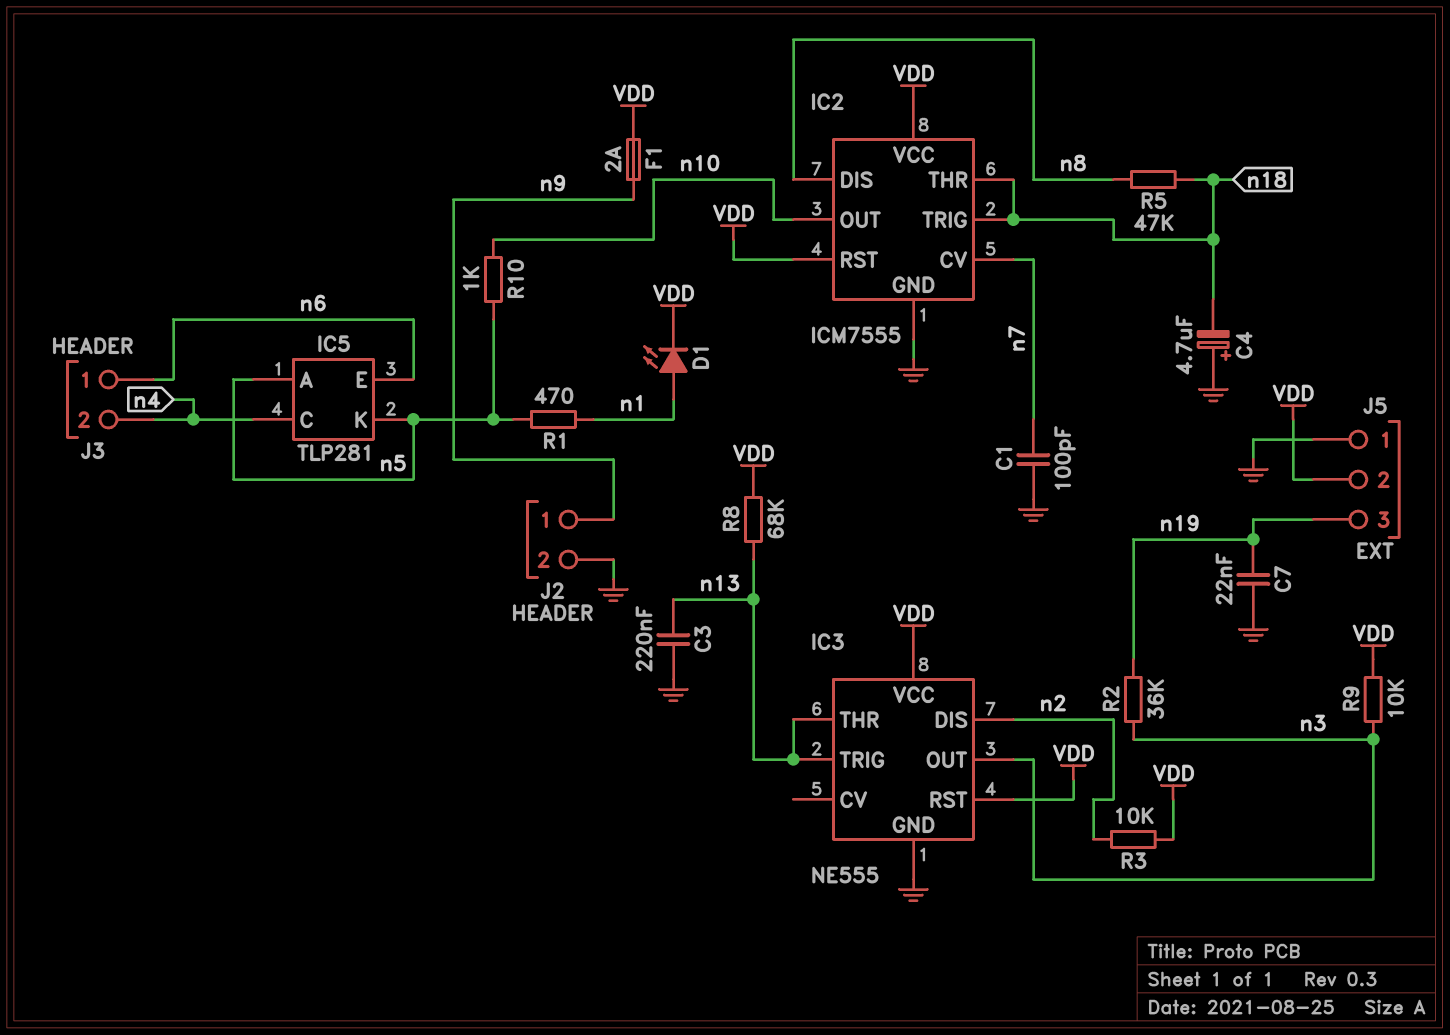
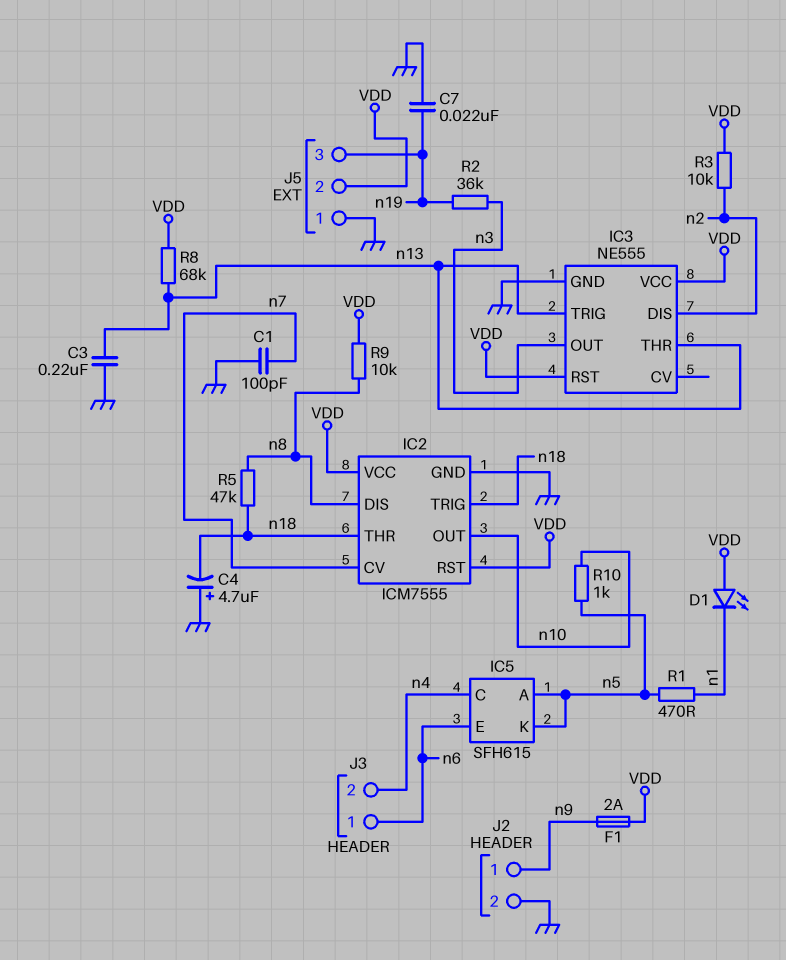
D1: LED (A n1, K VDD) -> LED (A VDD, K n1)
IC5: TLP281 -> SFH615
R9: 10k (VDD, n3) -> 10k (VDD, n8)

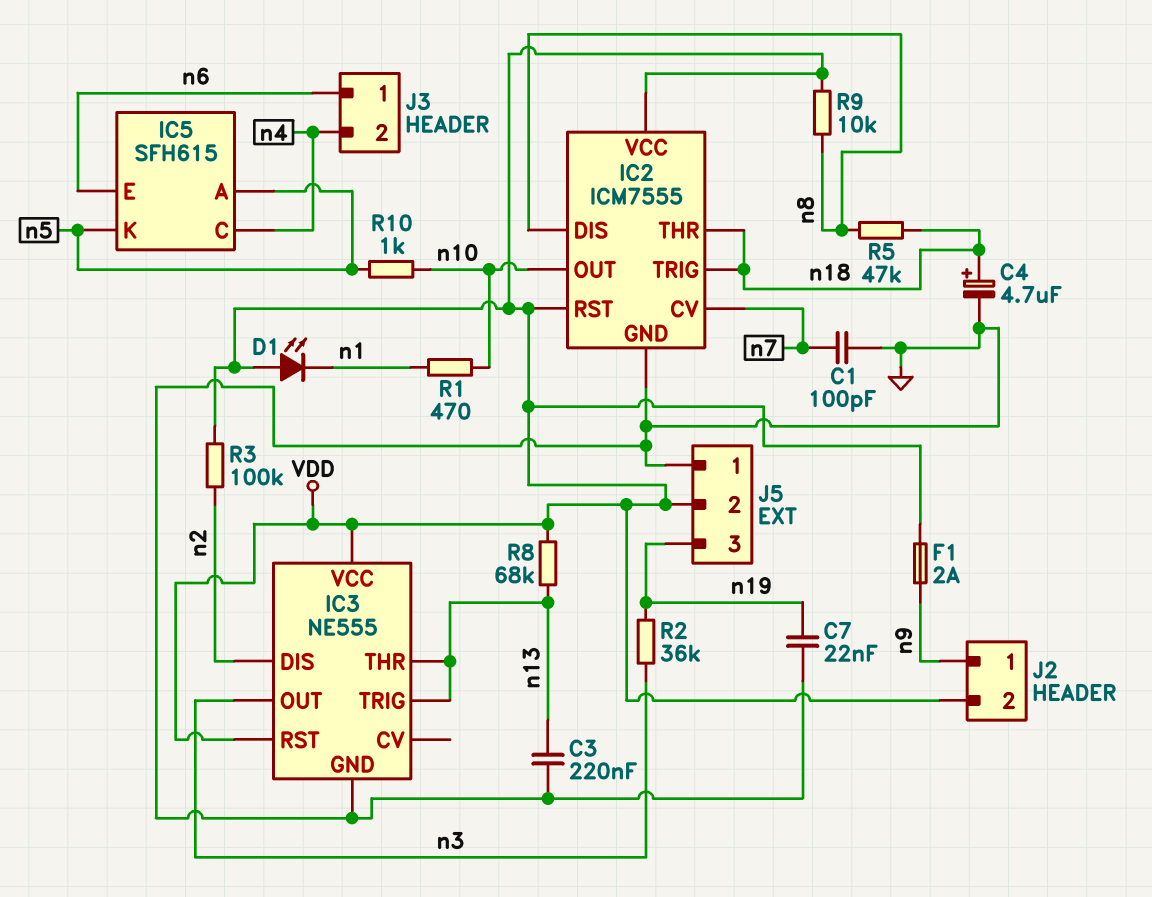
C4: 4.7uF (plus GND, minus n18) -> 4.7uF (plus n18, minus GND)
J2 pin 2: GND -> VDD
R1: 470 (n1, n5) -> 470 (n1, n10)
R3: 10k (VDD, n2) -> 100k (VDD, n2)

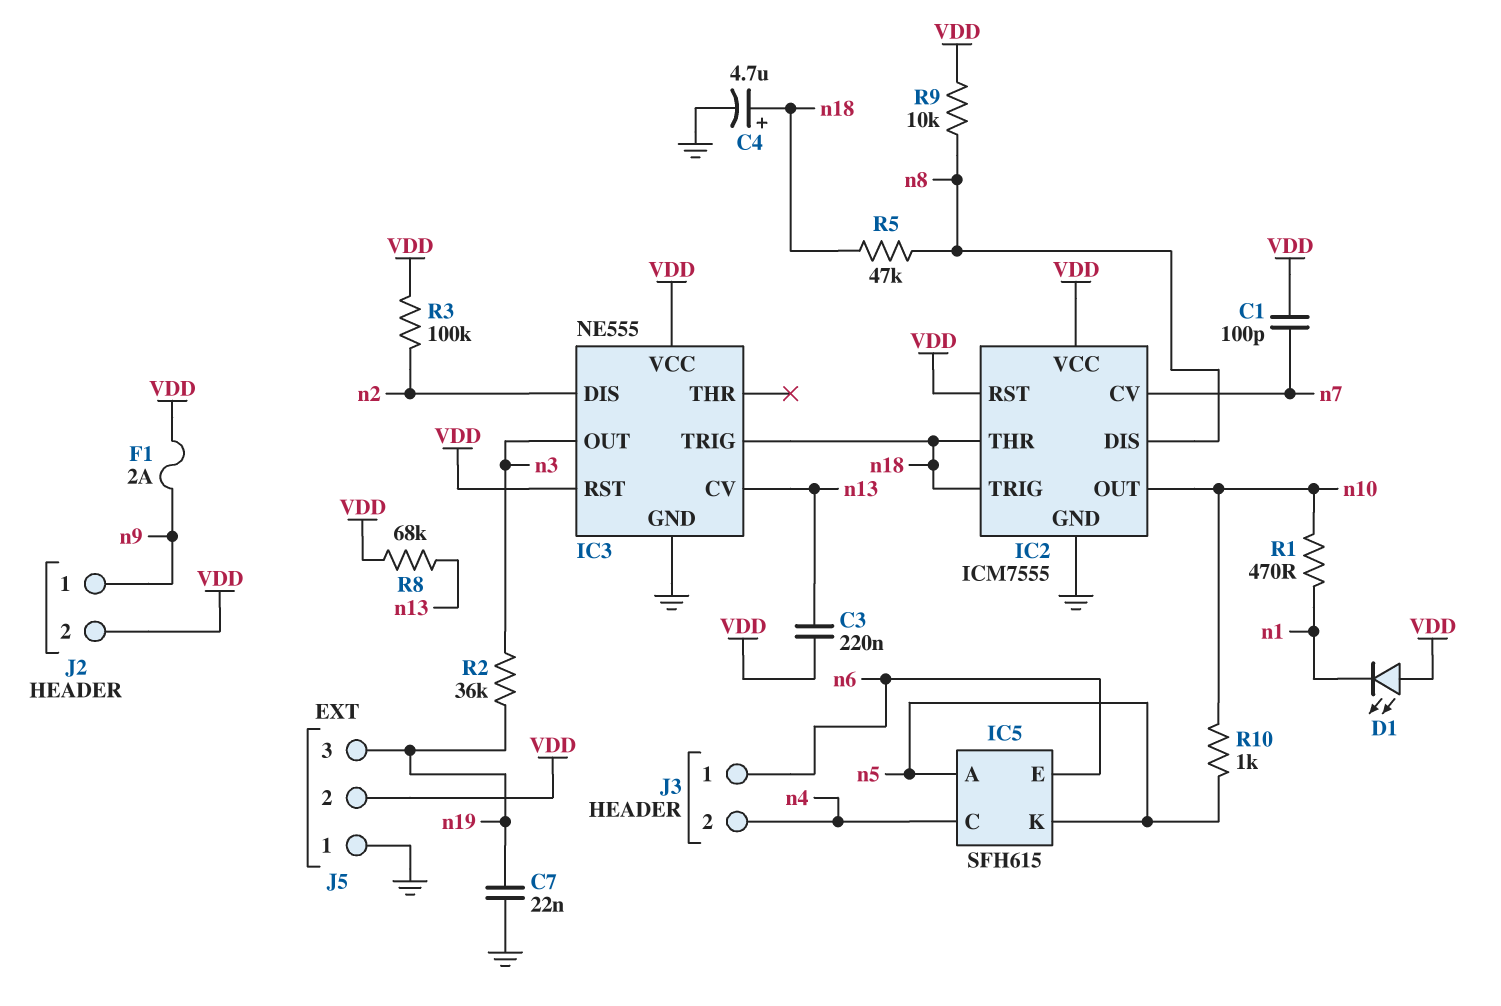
C1: 100pF (GND, n7) -> 100pF (VDD, n7)
C3: 220nF (GND, n13) -> 220nF (VDD, n13)
IC3 pin CV: none -> n13
IC3 pin THR: n13 -> none
IC3 pin TRIG: n13 -> n18

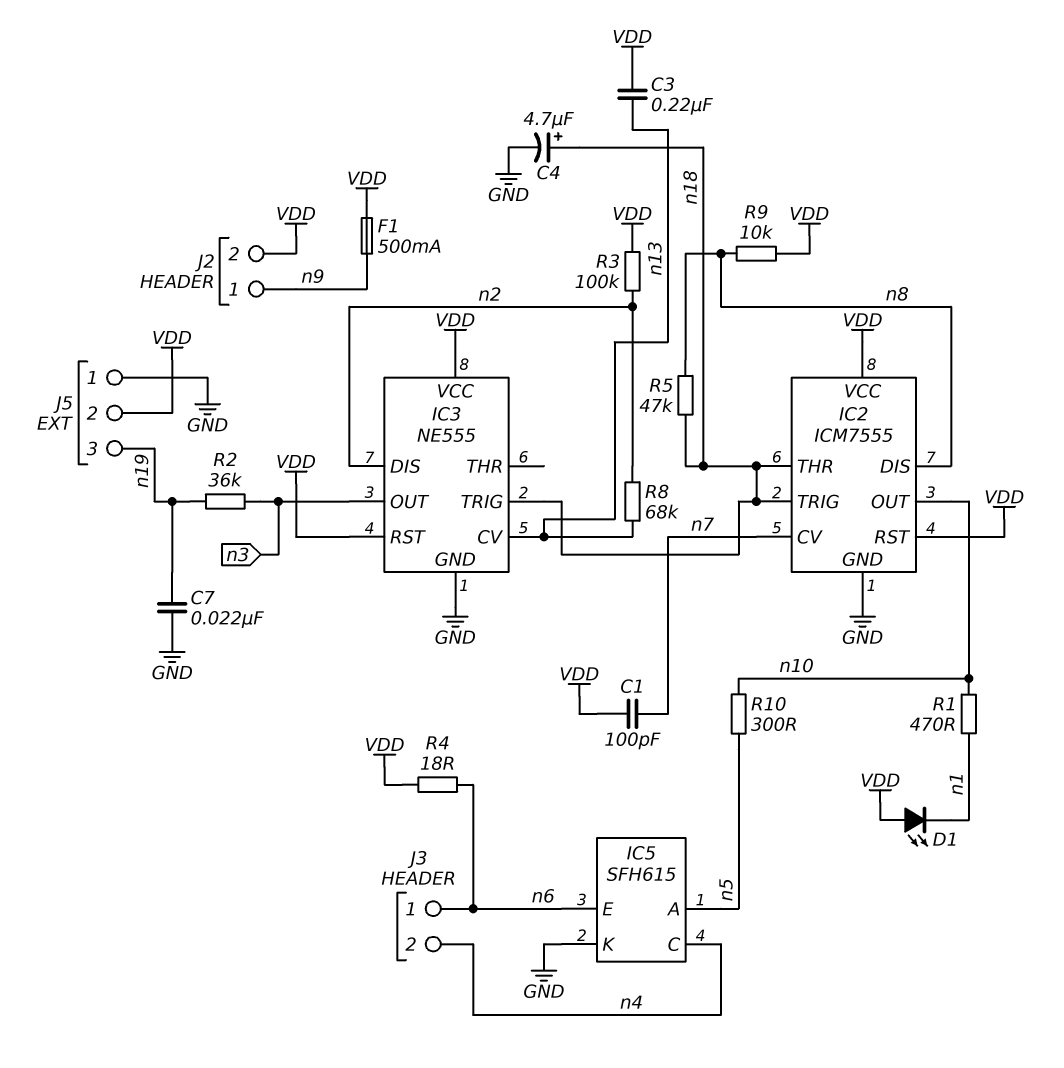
F1: 2A (VDD, n9) -> 500mA (VDD, n9)
IC5 pin K: n5 -> GND
R4: none -> 18 (VDD, n6)
R8: 68k (VDD, n13) -> 68k (n2, n13)
R10: 1k (n5, n10) -> 300 (n5, n10)

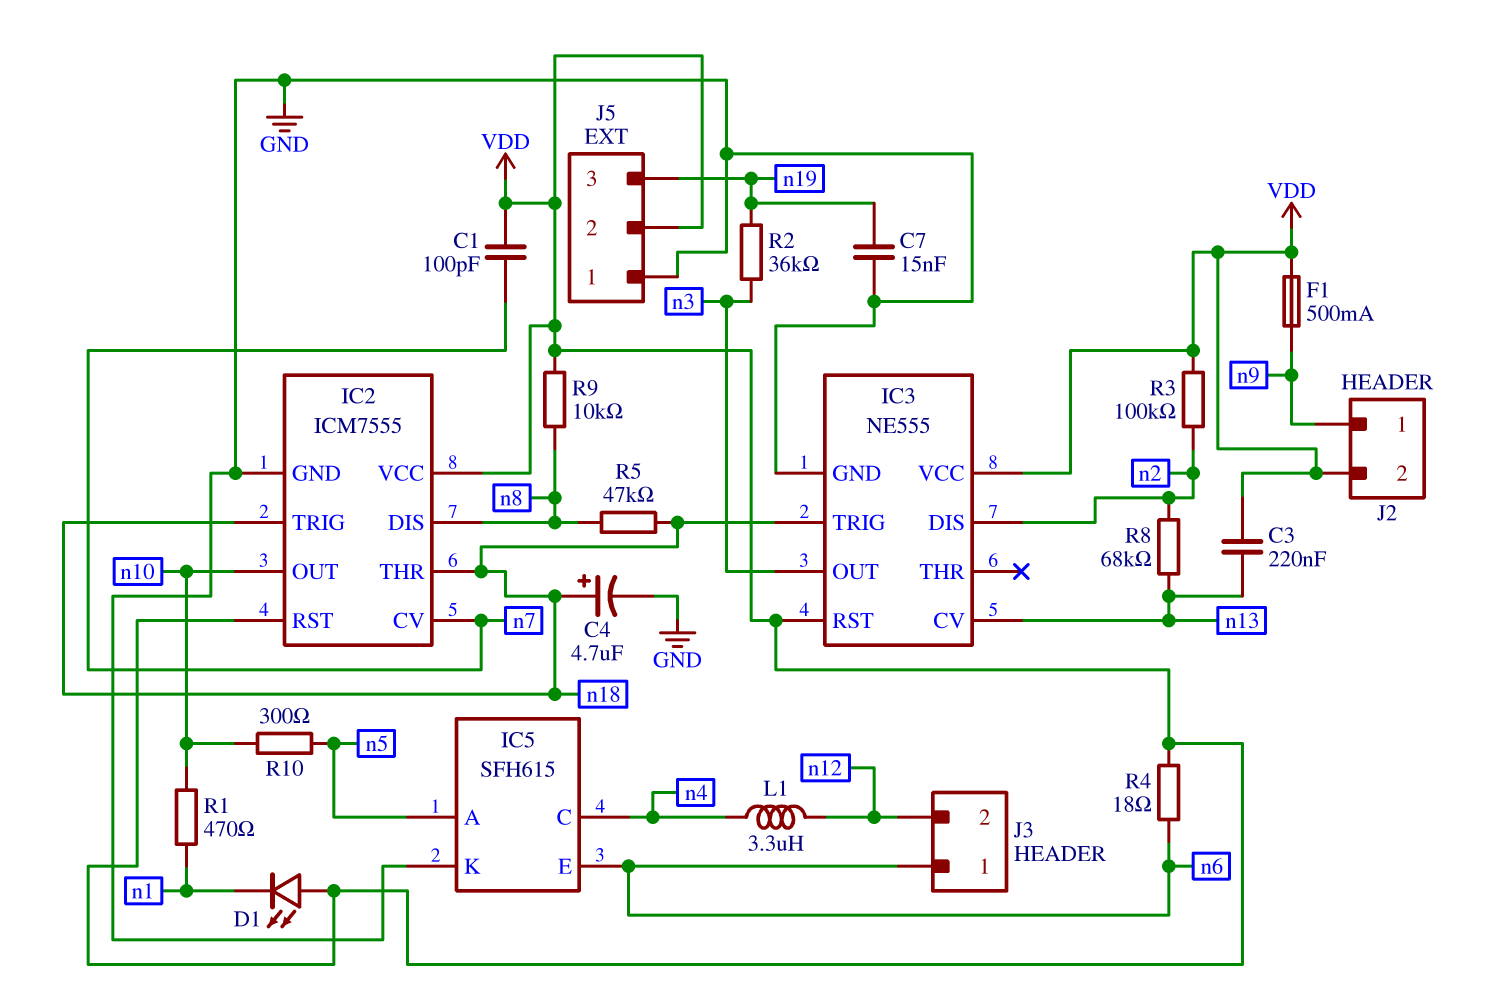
C7: 22nF (GND, n19) -> 15nF (GND, n19)
J3 pin 2: n4 -> n12
L1: none -> 3.3uH (n4, n12)

